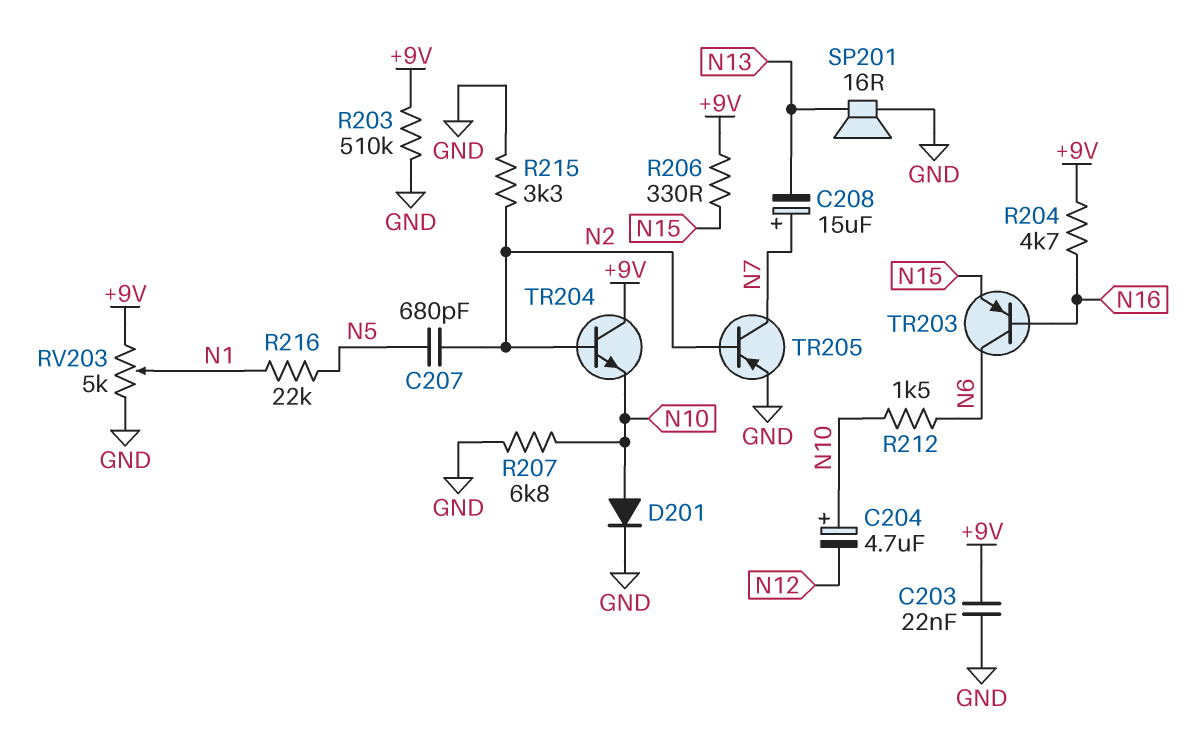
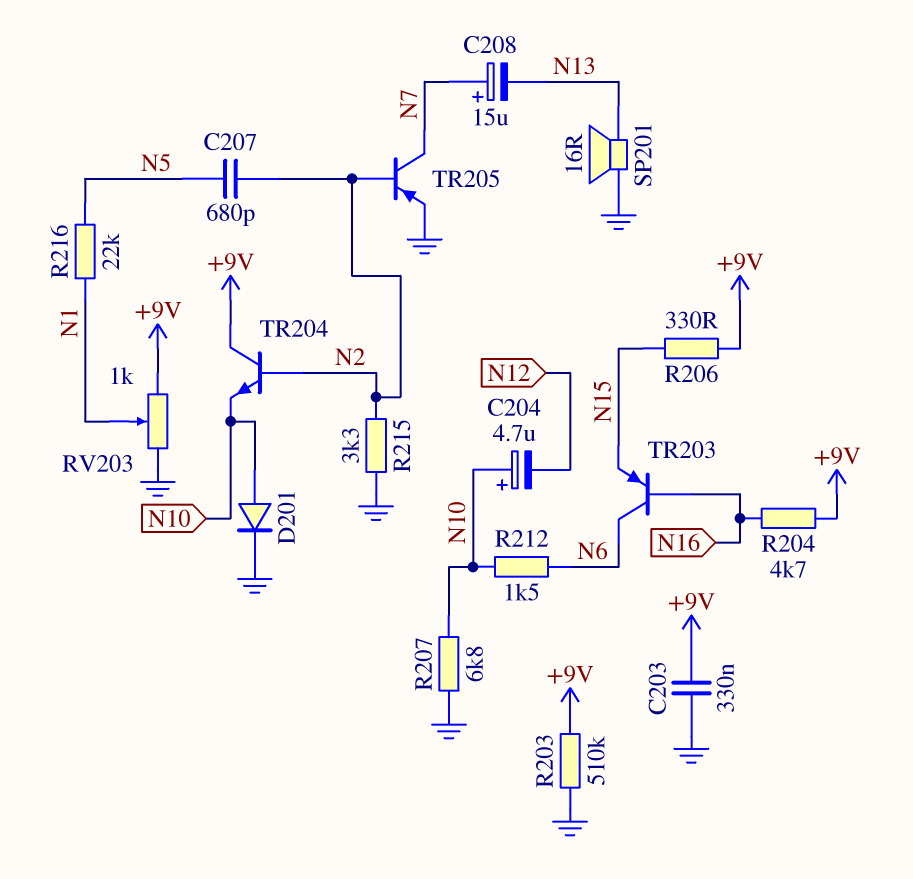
C203: 22nF (+9V, GND) -> 330nF (+9V, GND)
RV203: 5k (+9V, GND, wiper N1) -> 1k (+9V, GND, wiper N1)

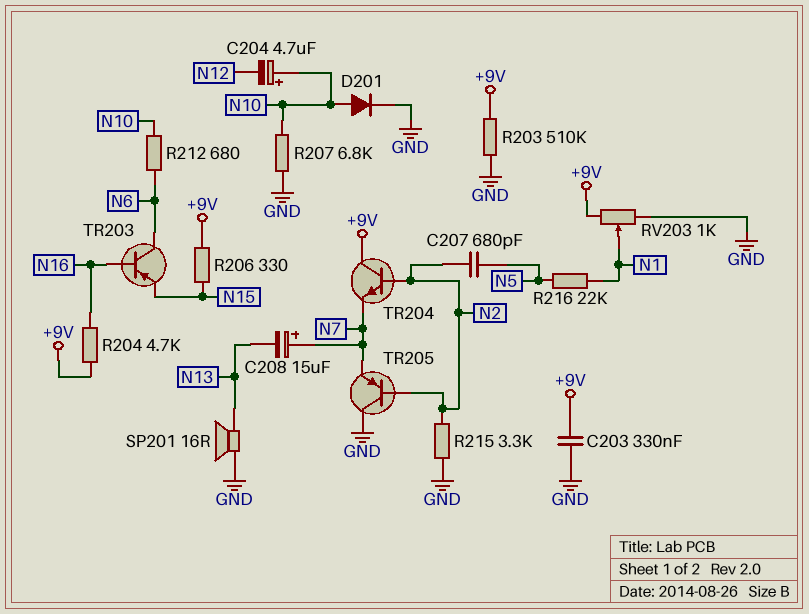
R212: 1.5k (N6, N10) -> 680 (N6, N10)
TR204: NPN (B N2, C +9V, E N10) -> NPN (B N2, C +9V, E N7)
TR205: PNP (B N2, C N7, E GND) -> PNP (B N2, C GND, E N7)

